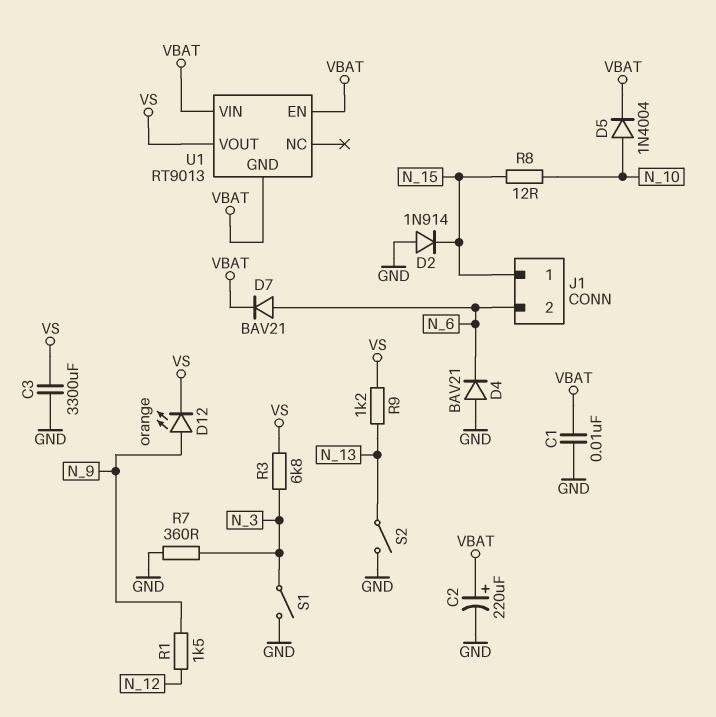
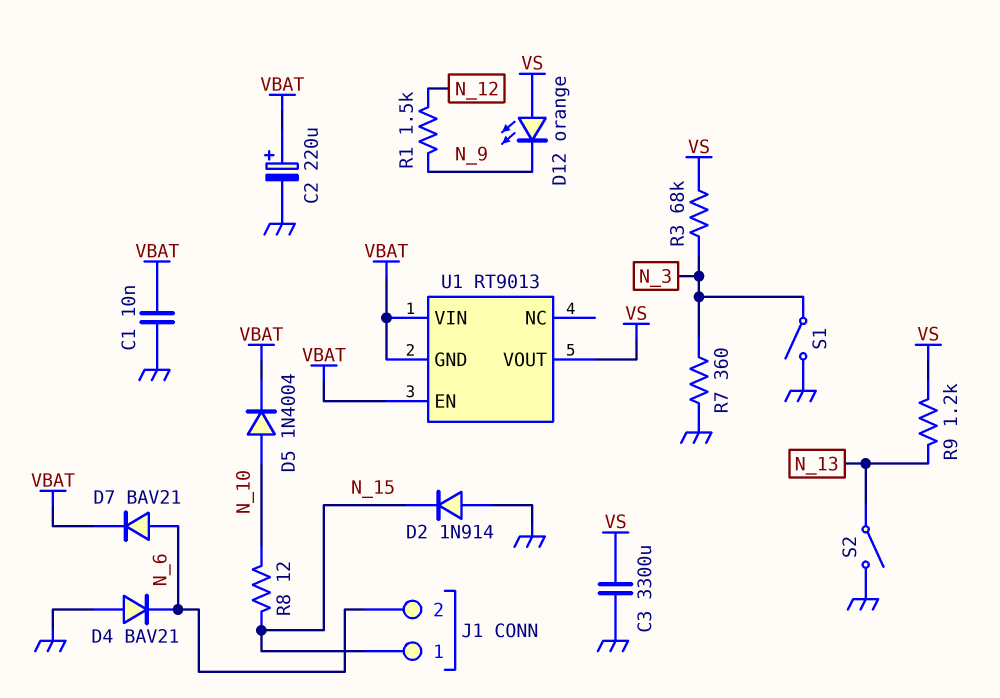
D12: LED orange (A N_9, K VS) -> LED orange (A VS, K N_9)
R3: 6.8k (N_3, VS) -> 68k (N_3, VS)

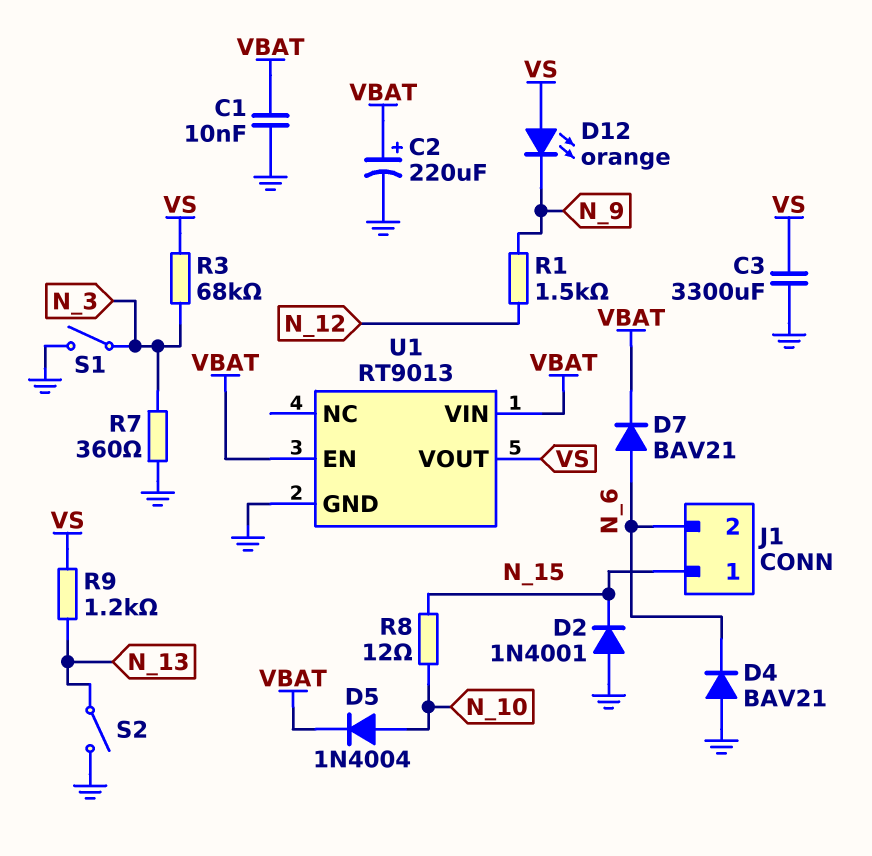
D2: diode 1N914 (A GND, K N_15) -> diode 1N4001 (A GND, K N_15)
U1 pin GND: VBAT -> GND

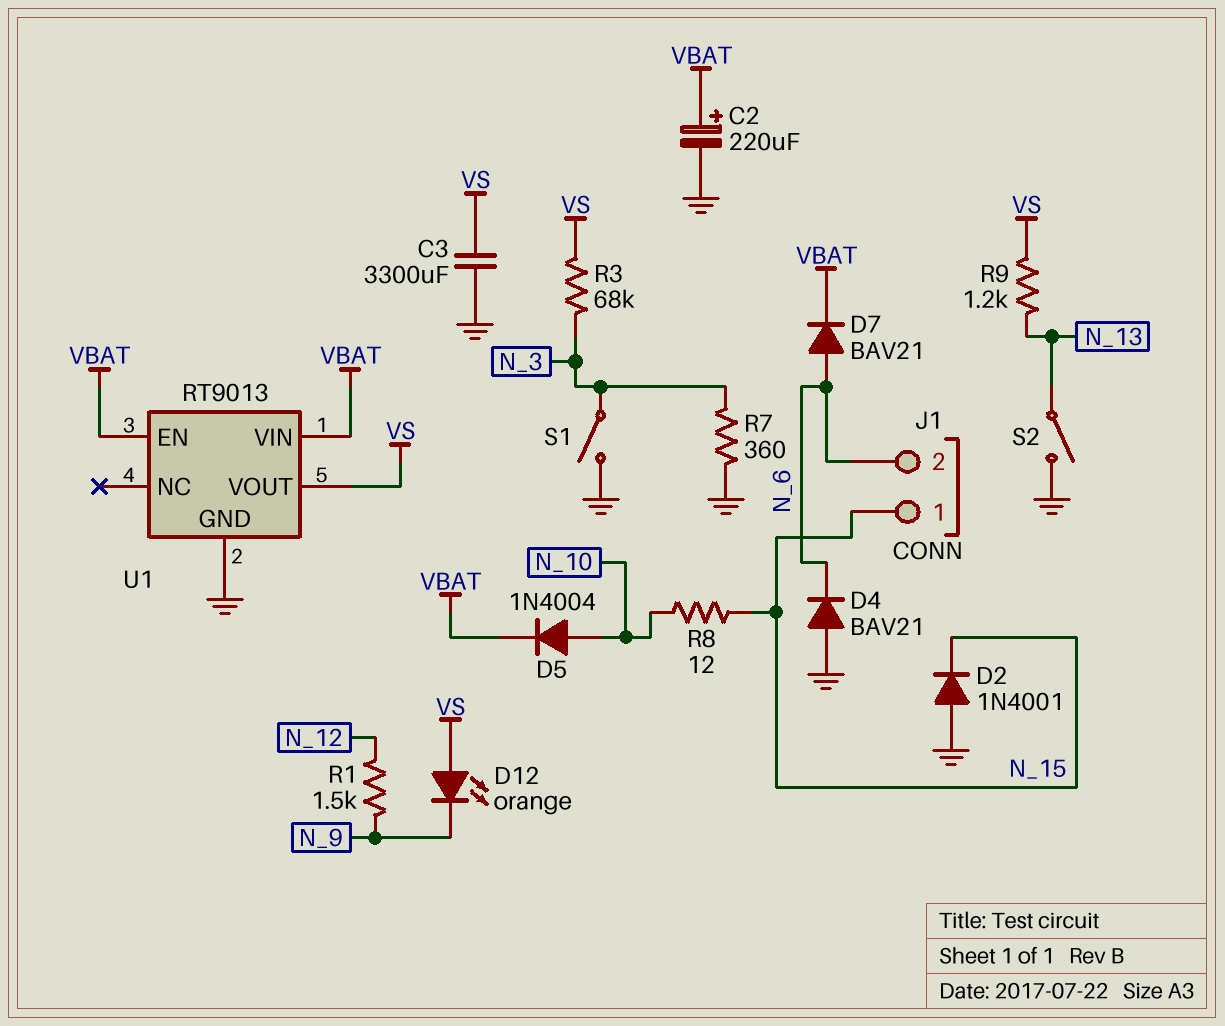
C1: 10nF (GND, VBAT) -> none

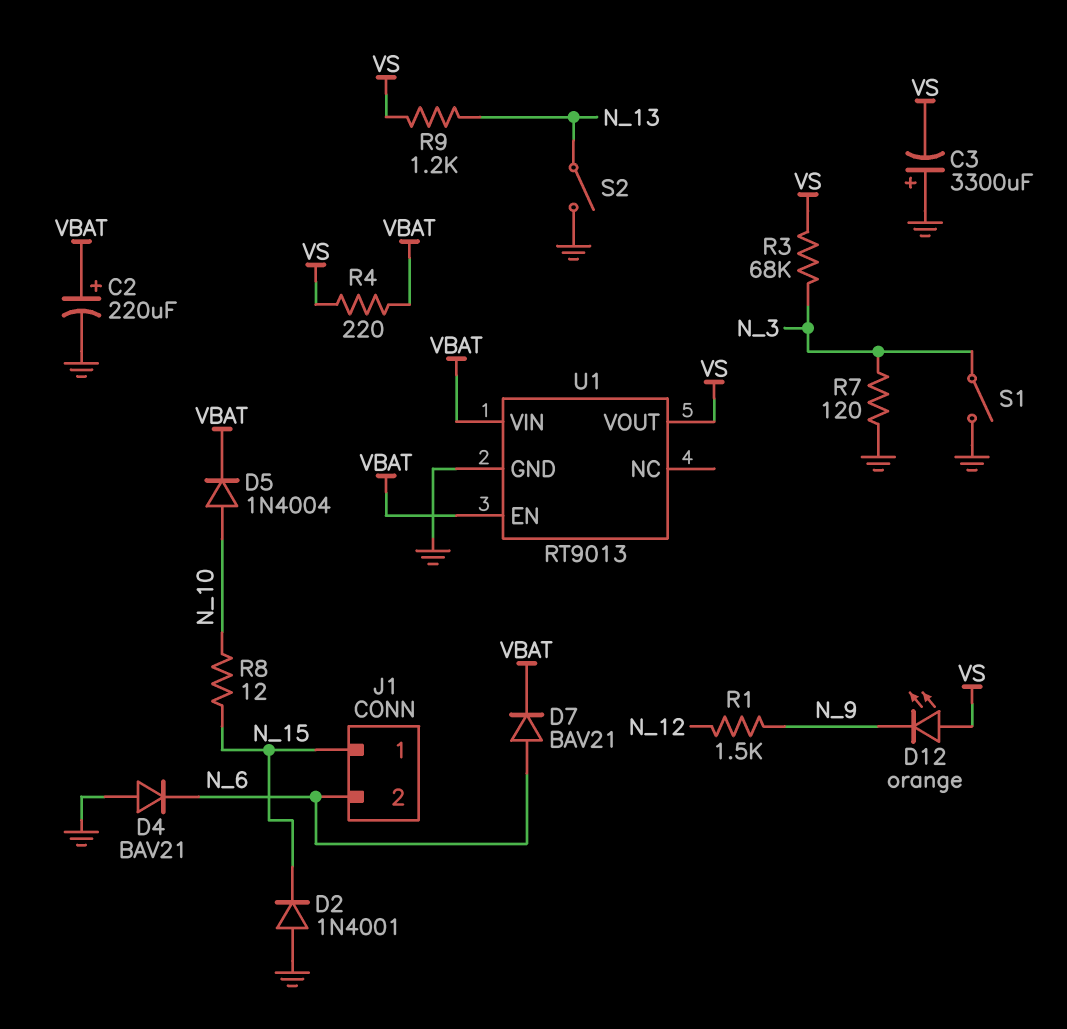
C3: 3300uF (GND, VS) -> 3300uF (plus GND, minus VS)
R4: none -> 220 (VBAT, VS)
R7: 360 (GND, N_3) -> 120 (GND, N_3)

